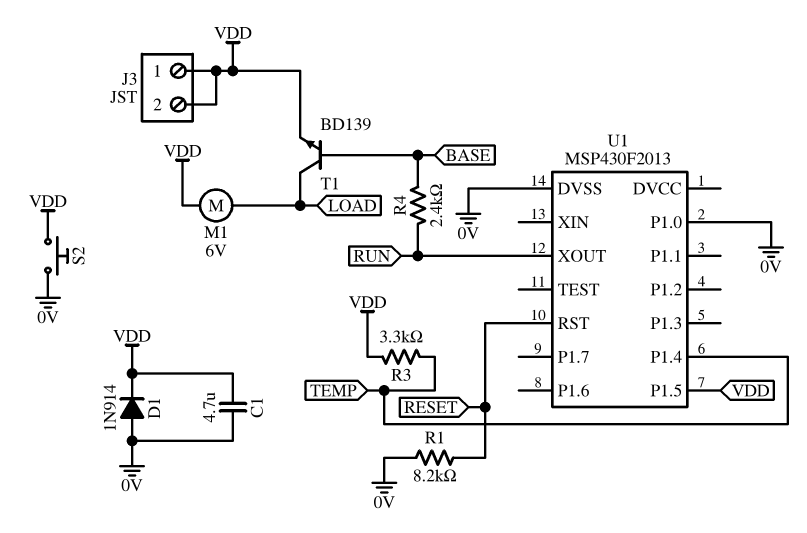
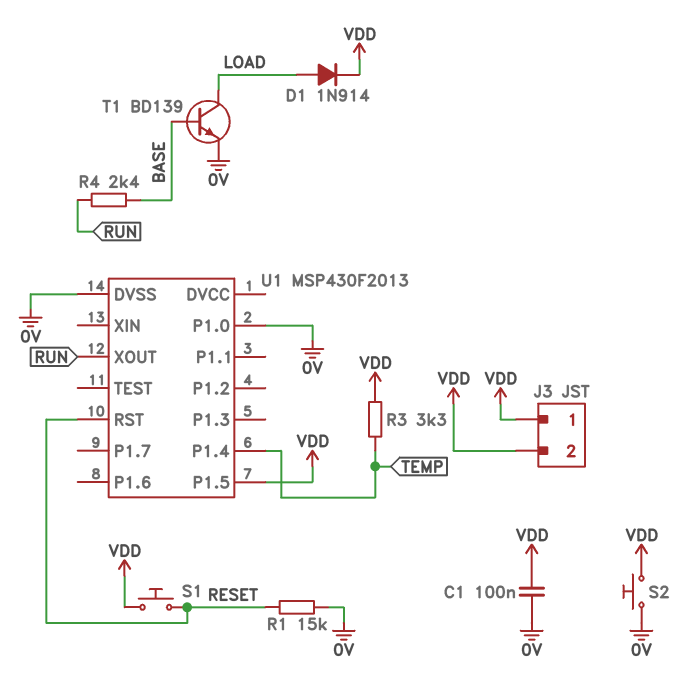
C1: 4.7uF (0V, VDD) -> 100nF (0V, VDD)
D1: diode 1N914 (A 0V, K VDD) -> diode 1N914 (A LOAD, K VDD)
M1: motor 6V (LOAD, VDD) -> none
R1: 8.2k (0V, RESET) -> 15k (0V, RESET)
S1: none -> button (RESET, VDD)
T1: NPN BD139 (B BASE, C LOAD, E VDD) -> NPN BD139 (B BASE, C LOAD, E 0V)

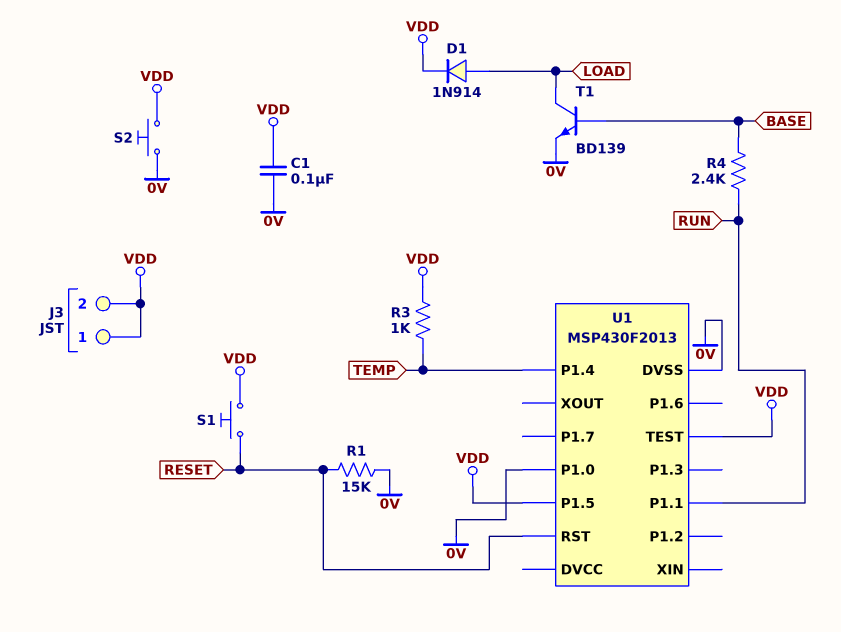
R3: 3.3k (TEMP, VDD) -> 1k (TEMP, VDD)
U1 pin P1.1: none -> RUN
U1 pin TEST: none -> VDD
U1 pin XOUT: RUN -> none

